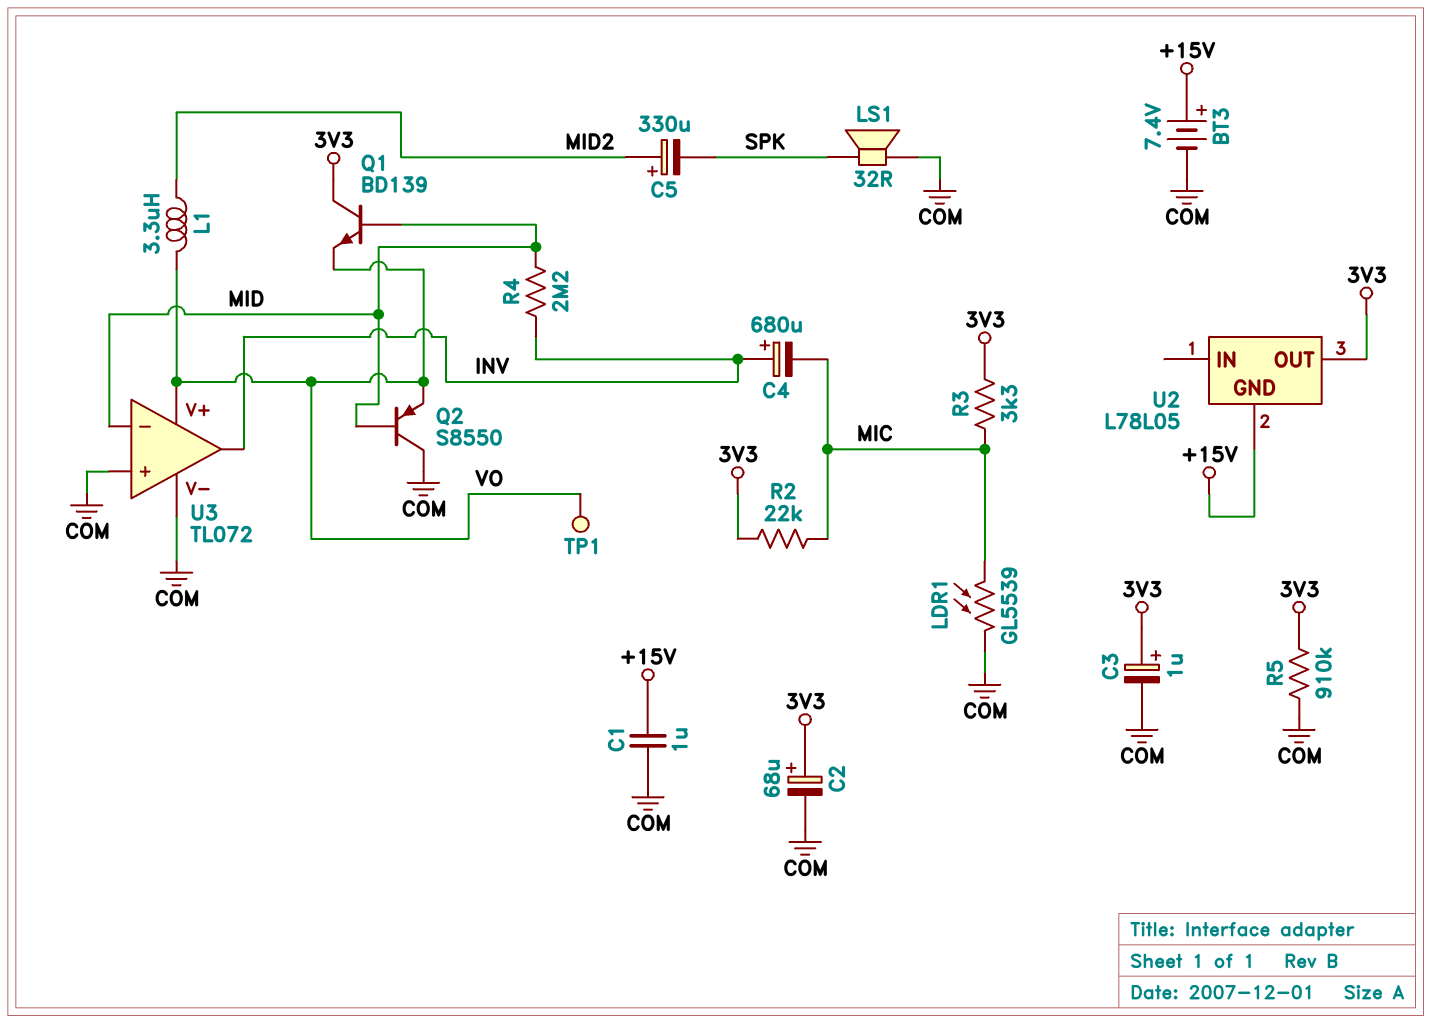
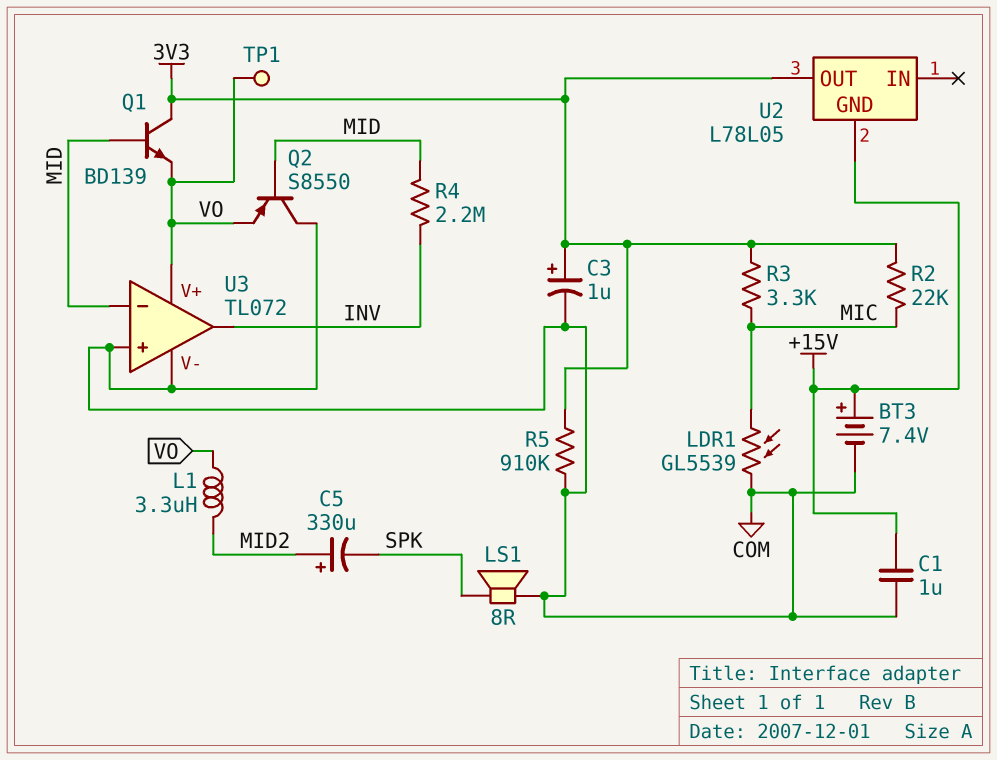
C2: 68uF (plus 3V3, minus COM) -> none
C4: 680uF (plus INV, minus MIC) -> none
LS1: speaker 32R (COM, SPK) -> speaker 8R (COM, SPK)

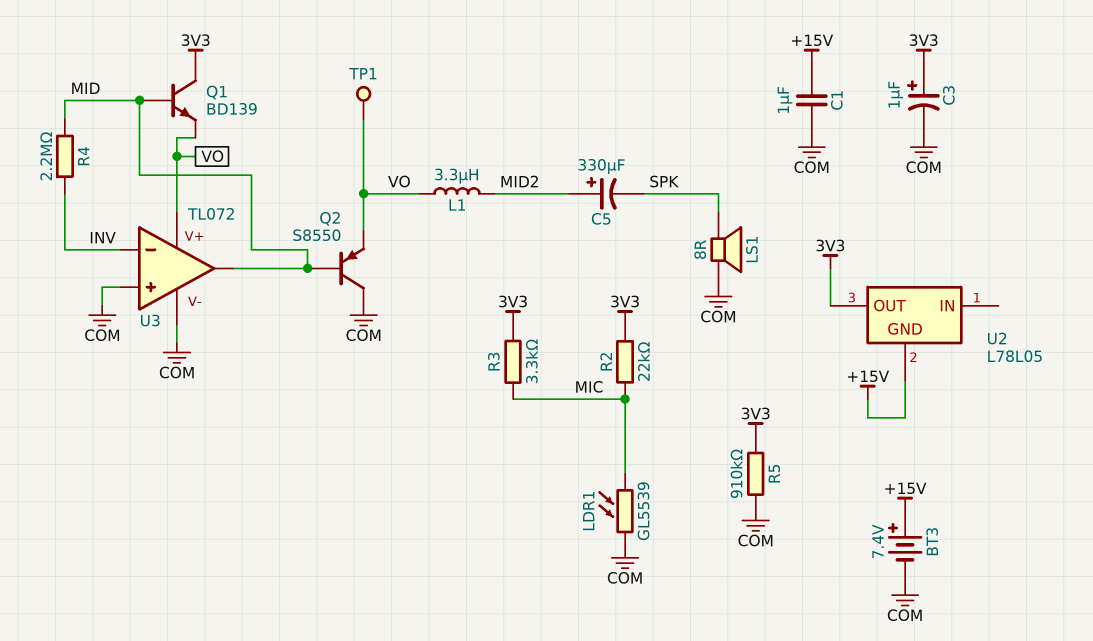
U3 pin in-: MID -> INV
U3 pin out: INV -> MID

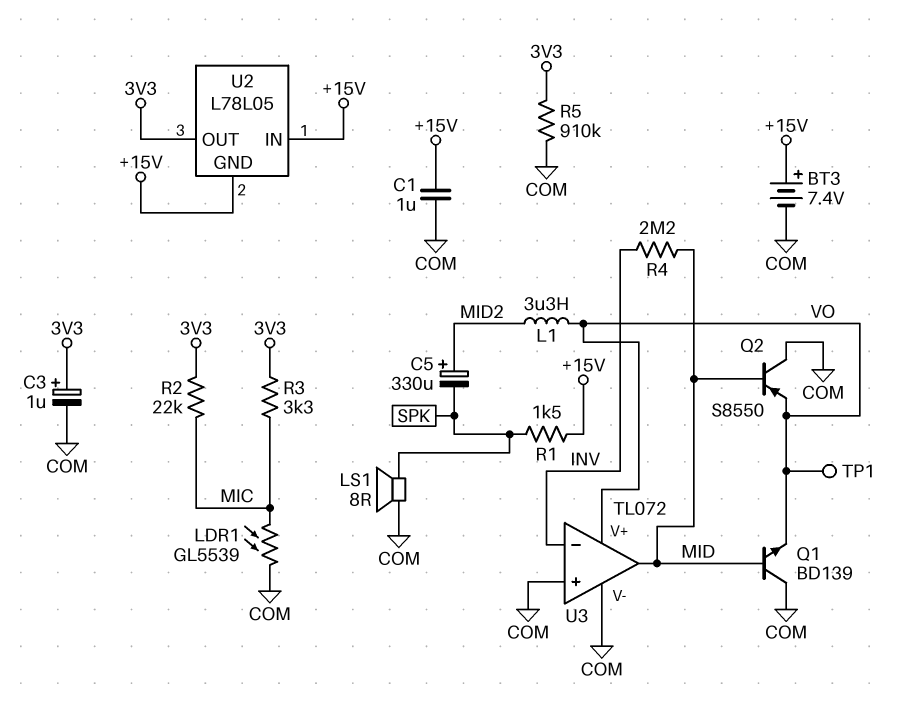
Q1: NPN BD139 (B MID, C 3V3, E VO) -> NPN BD139 (B MID, C COM, E VO)
R1: none -> 1.5k (+15V, SPK)
U2 pin IN: none -> +15V

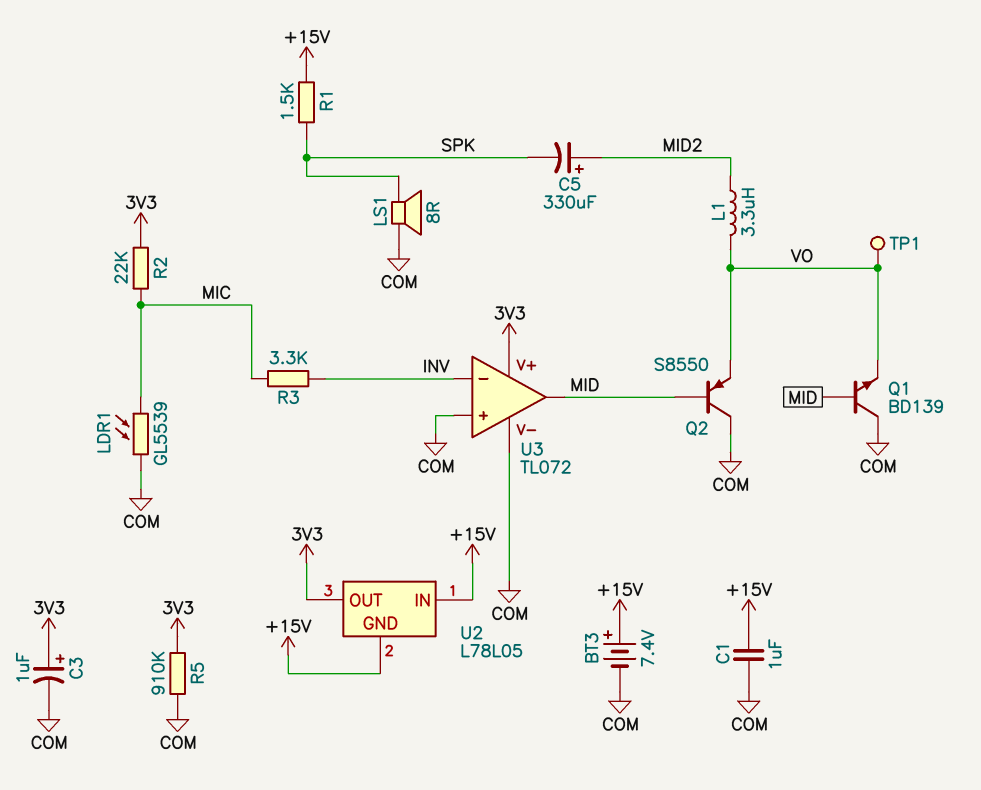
R3: 3.3k (3V3, MIC) -> 3.3k (INV, MIC)
R4: 2.2M (INV, MID) -> none
U3 pin V+: VO -> 3V3

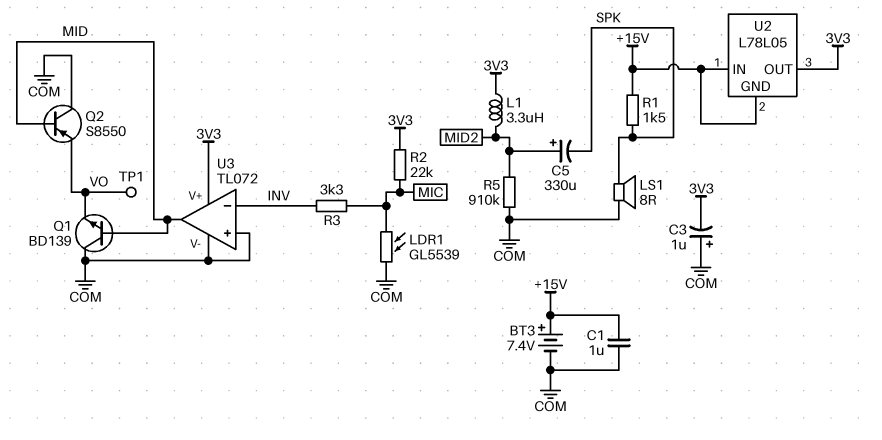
C3: 1uF (plus 3V3, minus COM) -> 1uF (plus COM, minus 3V3)
L1: 3.3uH (MID2, VO) -> 3.3uH (3V3, MID2)
R5: 910k (3V3, COM) -> 910k (COM, MID2)

